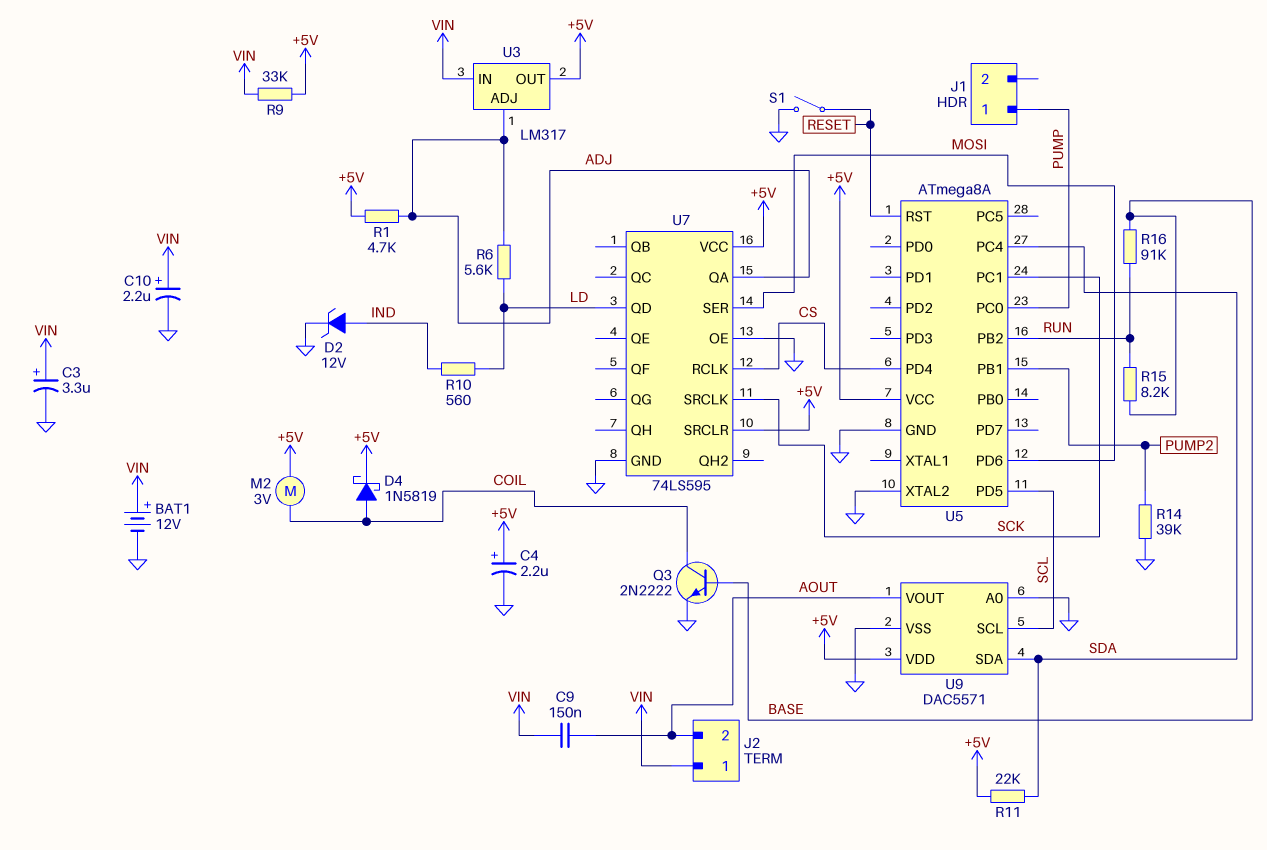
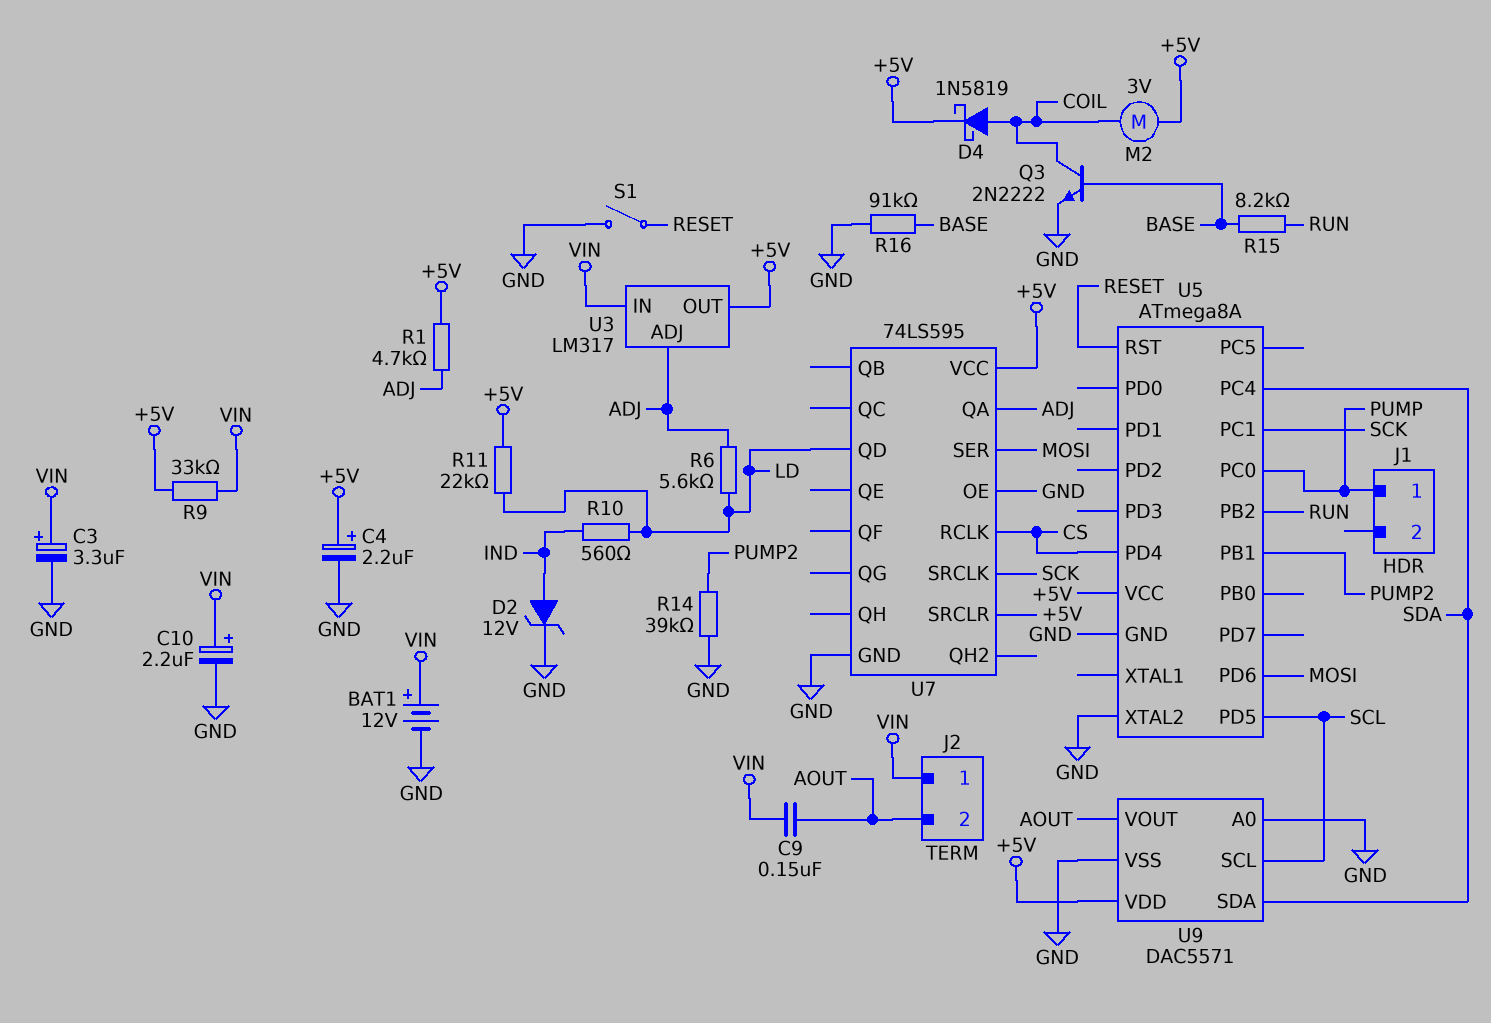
R11: 22k (+5V, SDA) -> 22k (+5V, LD)
R16: 91k (BASE, RUN) -> 91k (BASE, GND)

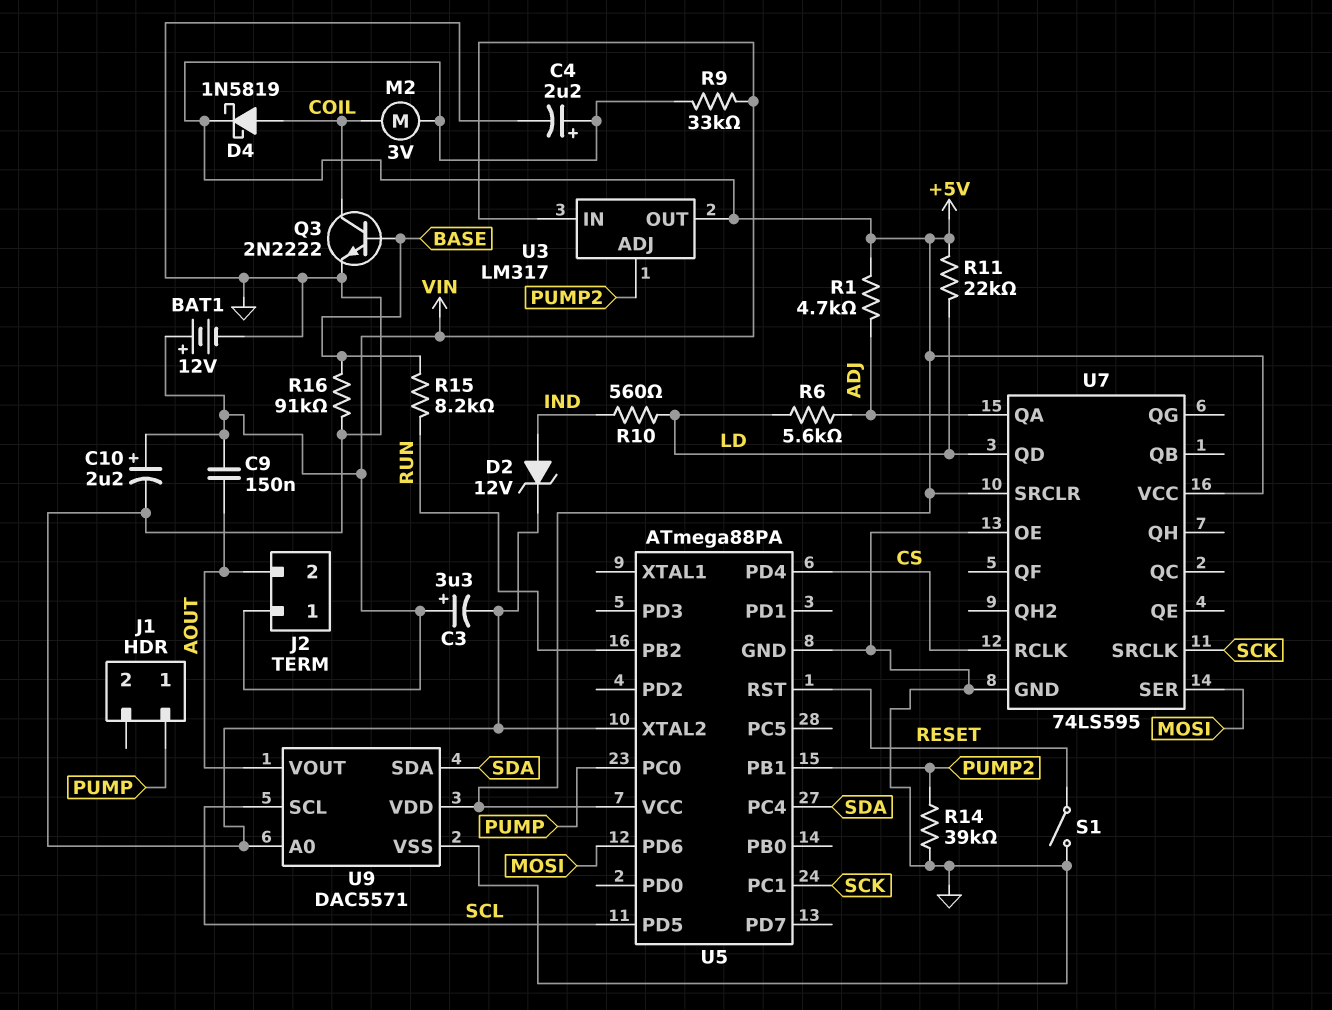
U3 pin ADJ: ADJ -> PUMP2
U5: ATmega8A -> ATmega88PA

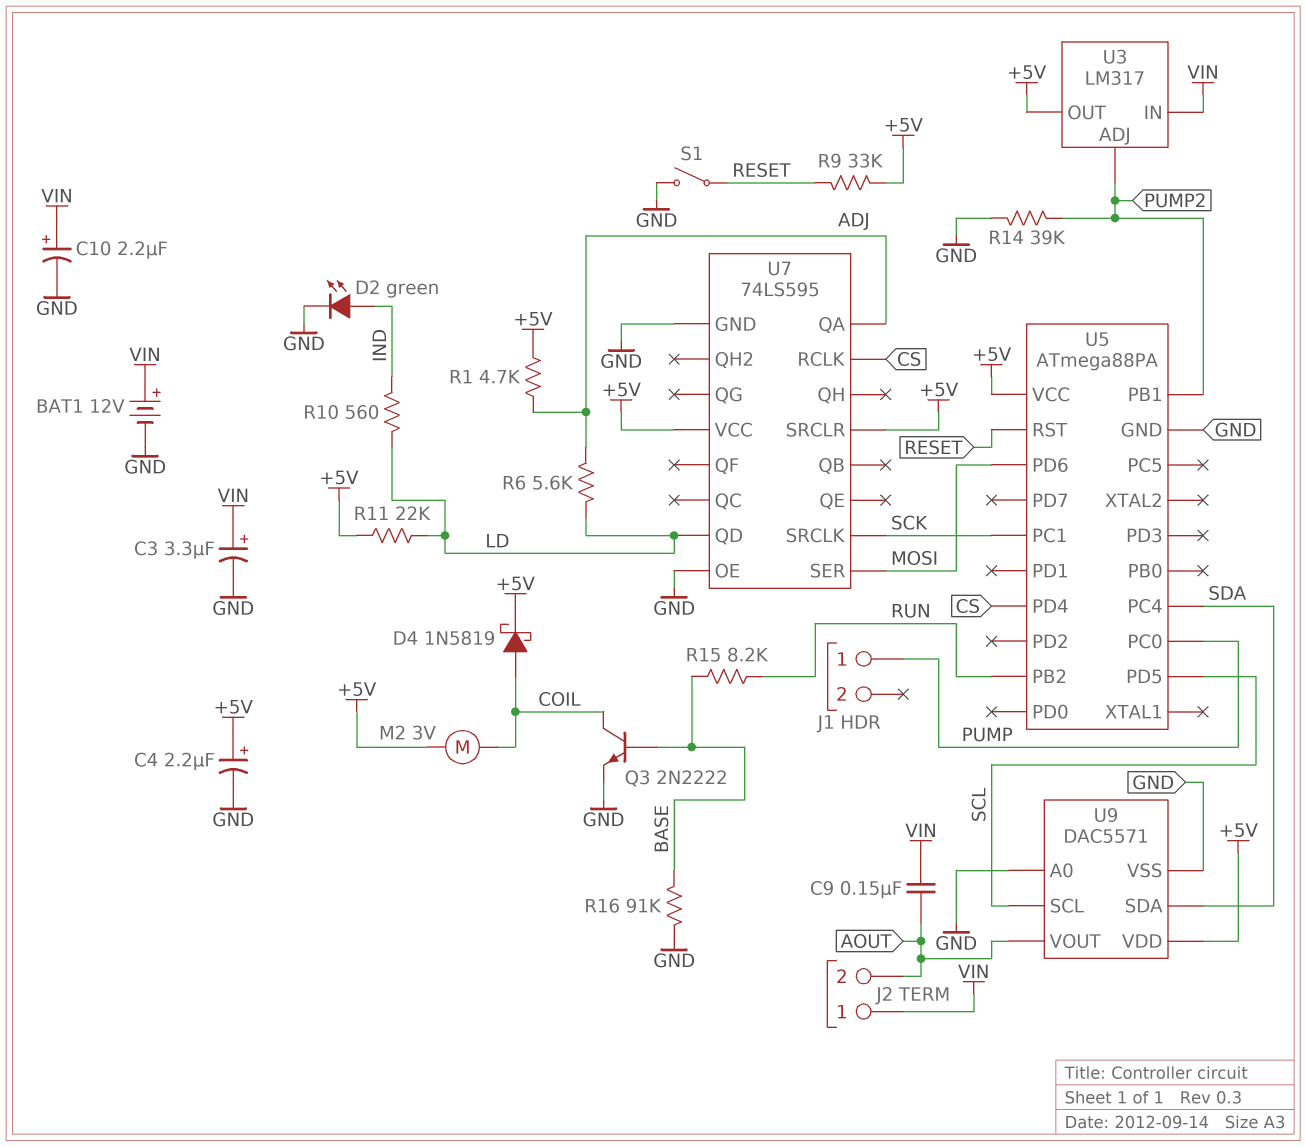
D2: zener 12V (A IND, K GND) -> LED green (A IND, K GND)
R9: 33k (+5V, VIN) -> 33k (+5V, RESET)
U5 pin XTAL2: GND -> none

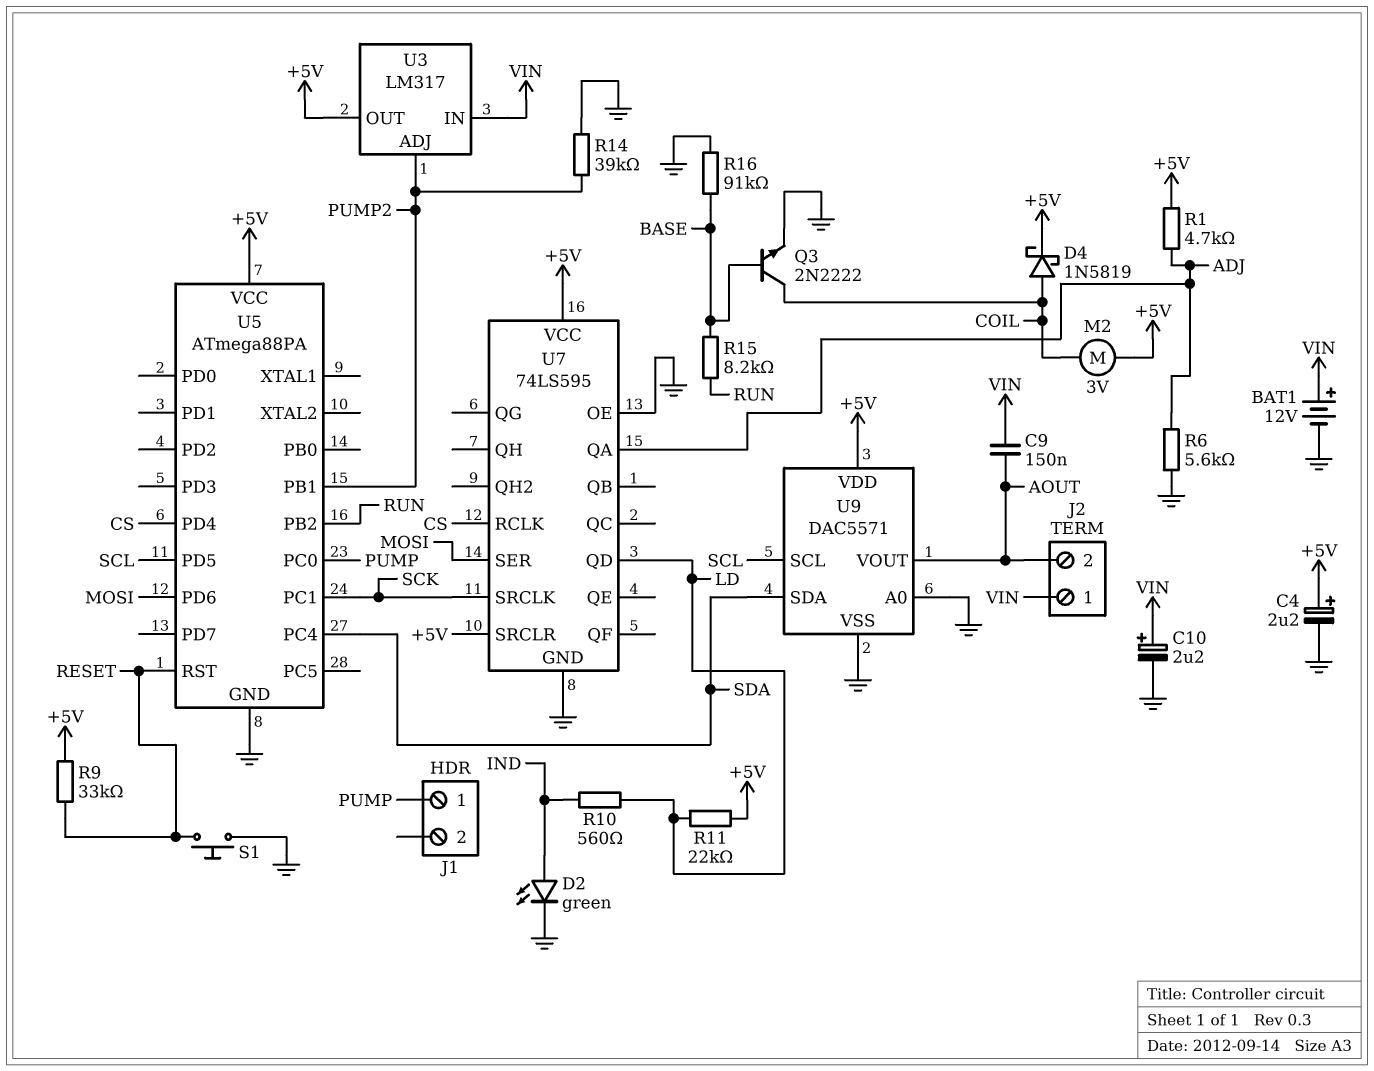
C3: 3.3uF (plus VIN, minus GND) -> none
R6: 5.6k (ADJ, LD) -> 5.6k (ADJ, GND)
S1: switch (GND, RESET) -> button (GND, RESET)

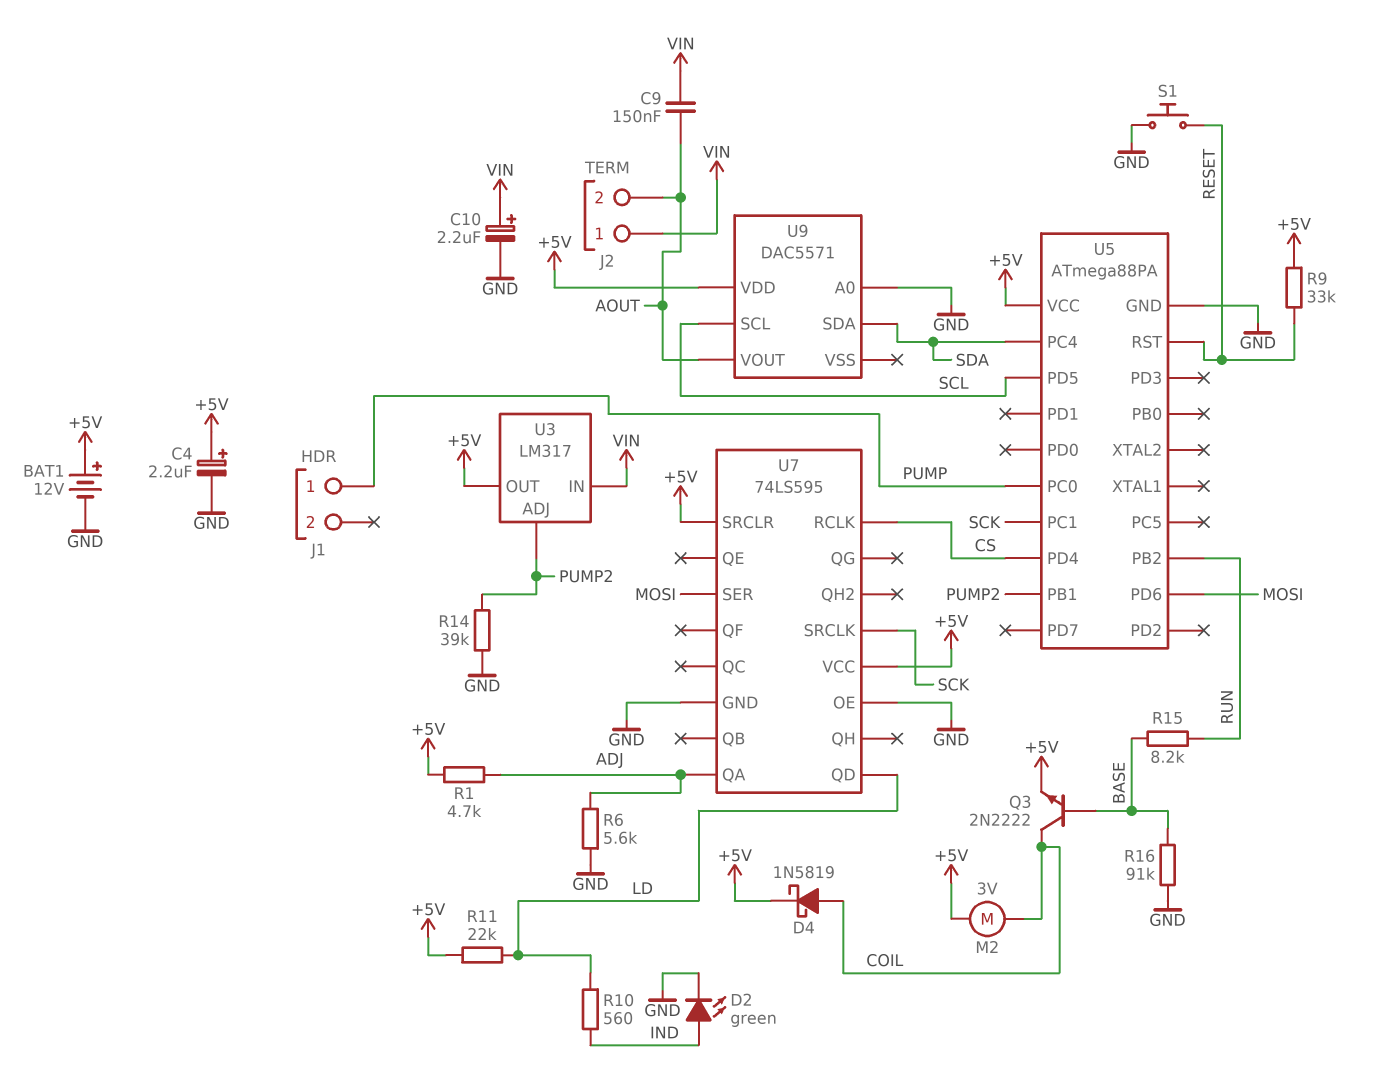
BAT1: 12V (plus VIN, minus GND) -> 12V (plus +5V, minus GND)
Q3: NPN 2N2222 (B BASE, C COIL, E GND) -> NPN 2N2222 (B BASE, C COIL, E +5V)
U9 pin VSS: GND -> none

